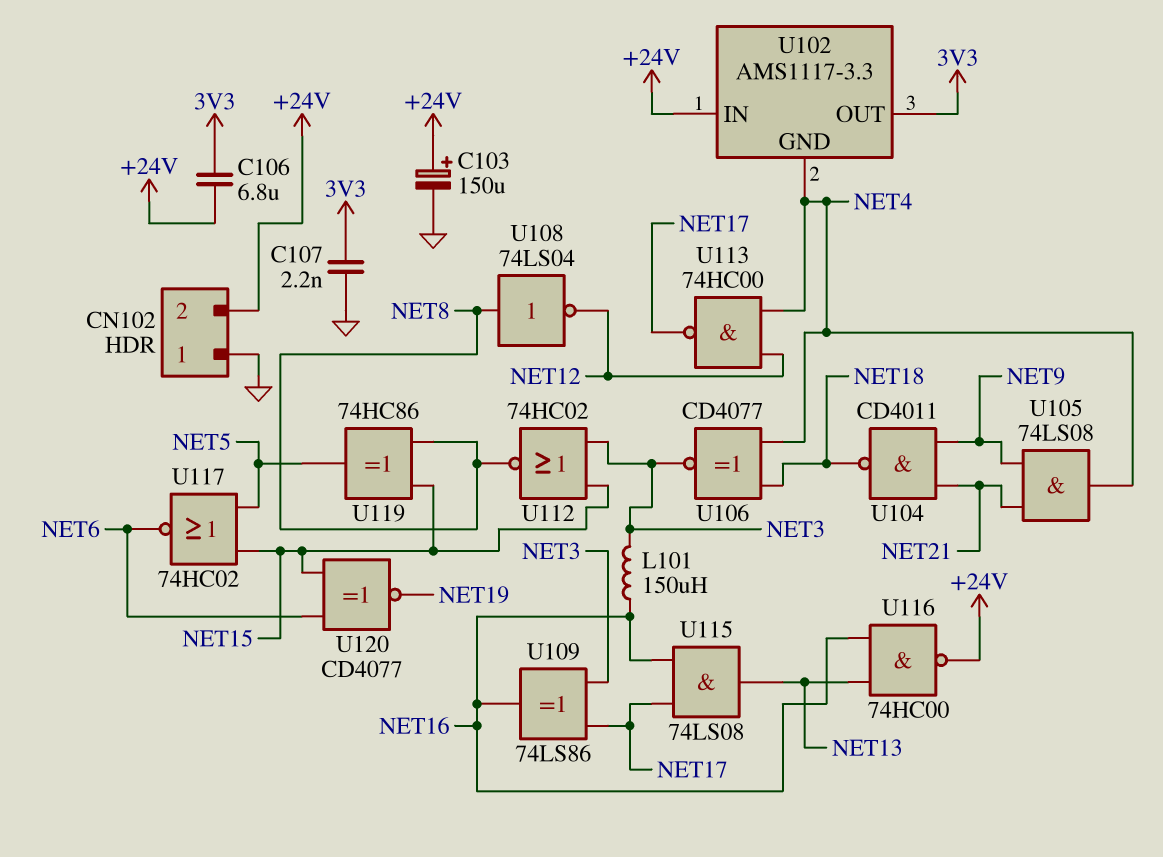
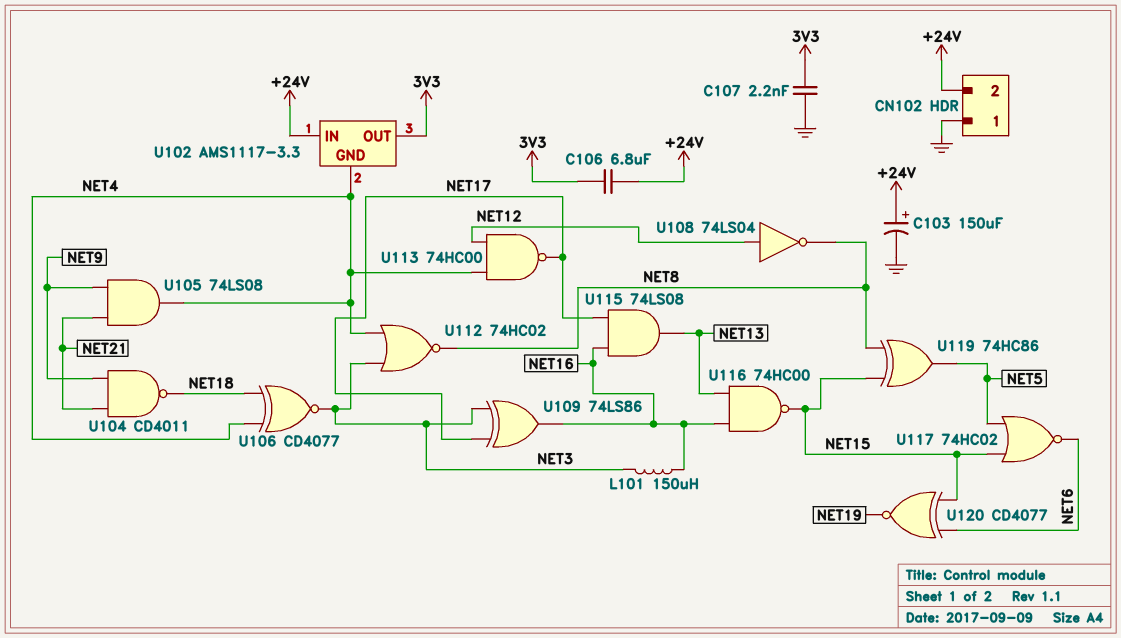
U108: NOT 74LS04 (in NET8, out NET12) -> NOT 74LS04 (in NET12, out NET8)
U112: NOR 74HC02 (in NET3, in NET15, out NET8) -> NOR 74HC02 (in NET3, in NET4, out NET8)
U116: NAND 74HC00 (in NET13, in NET16, out +24V) -> NAND 74HC00 (in NET13, in NET16, out NET15)

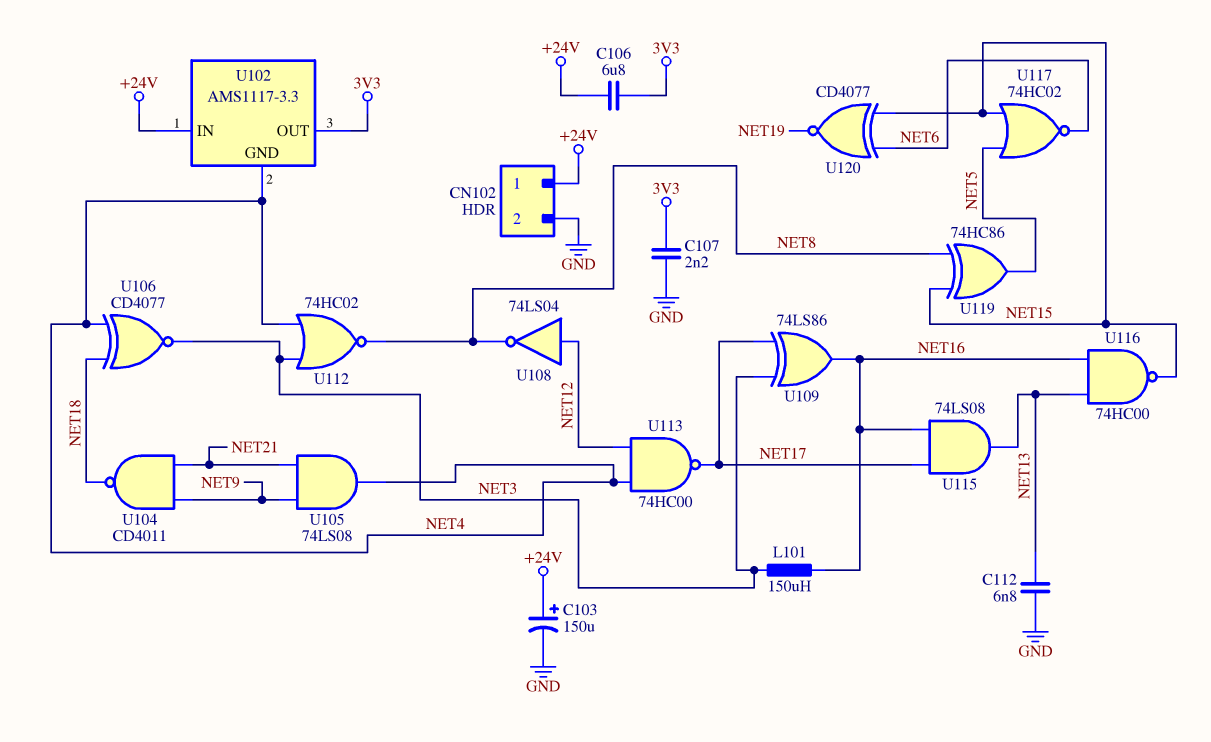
C112: none -> 6.8nF (GND, NET13)
CN102 pin 1: GND -> +24V
CN102 pin 2: +24V -> GND

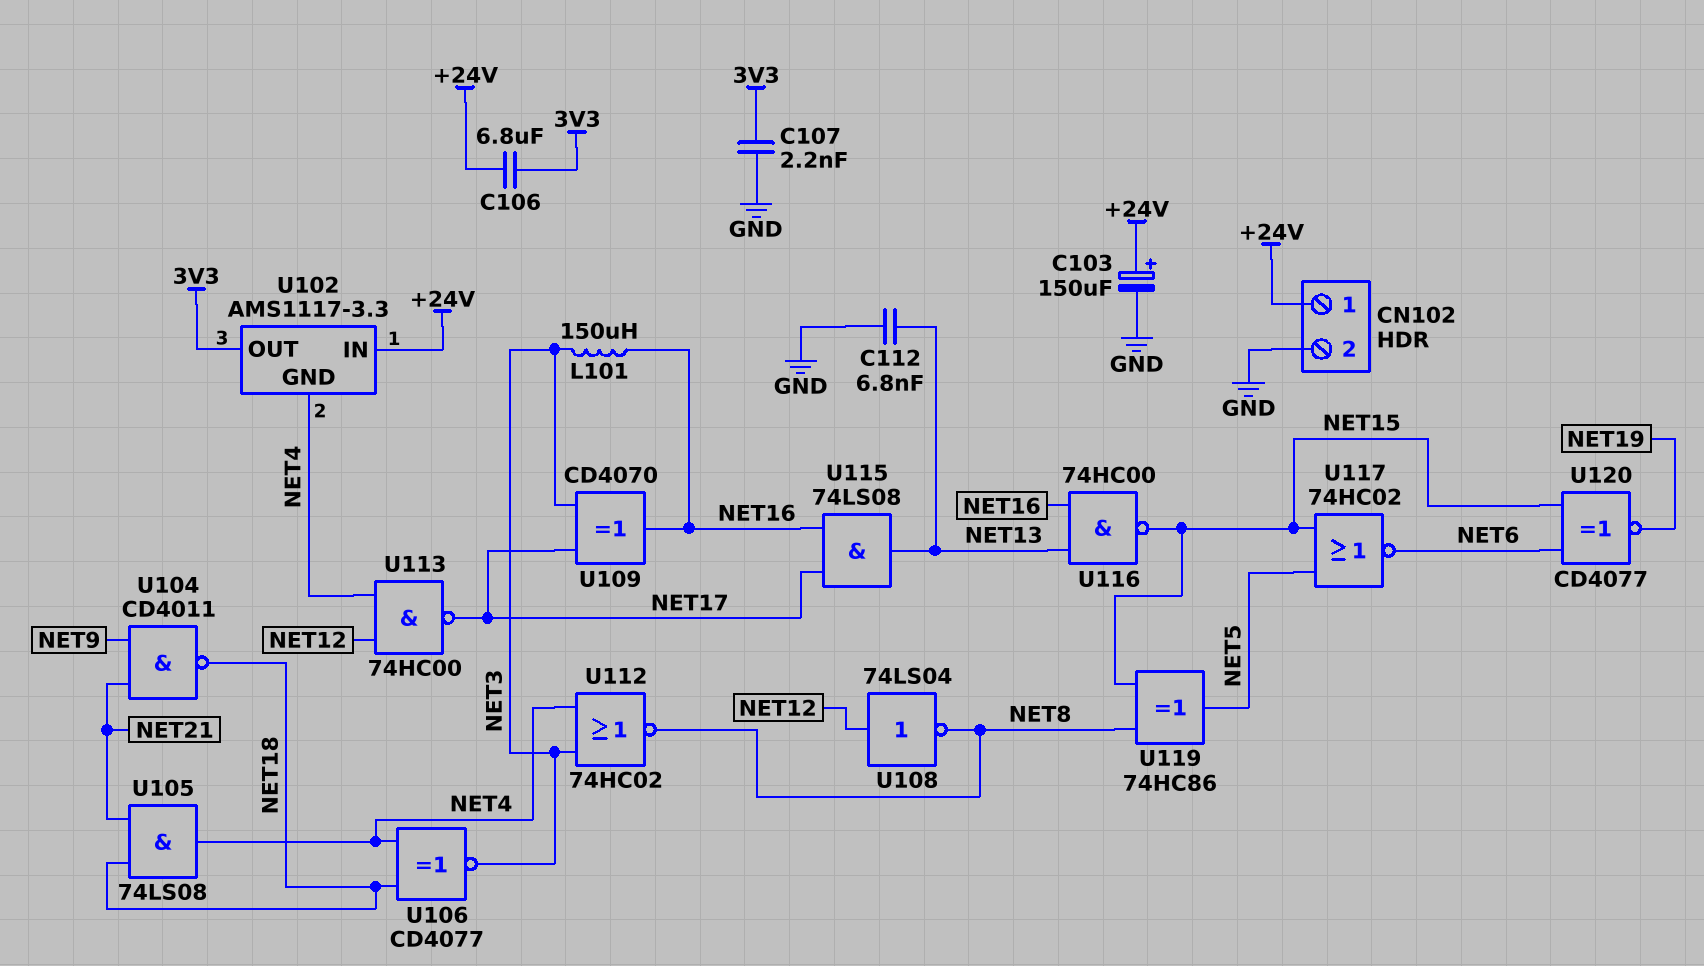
U105: AND 74LS08 (in NET9, in NET21, out NET4) -> AND 74LS08 (in NET18, in NET21, out NET4)
U109: XOR 74LS86 (in NET3, in NET17, out NET16) -> XOR CD4070 (in NET3, in NET17, out NET16)

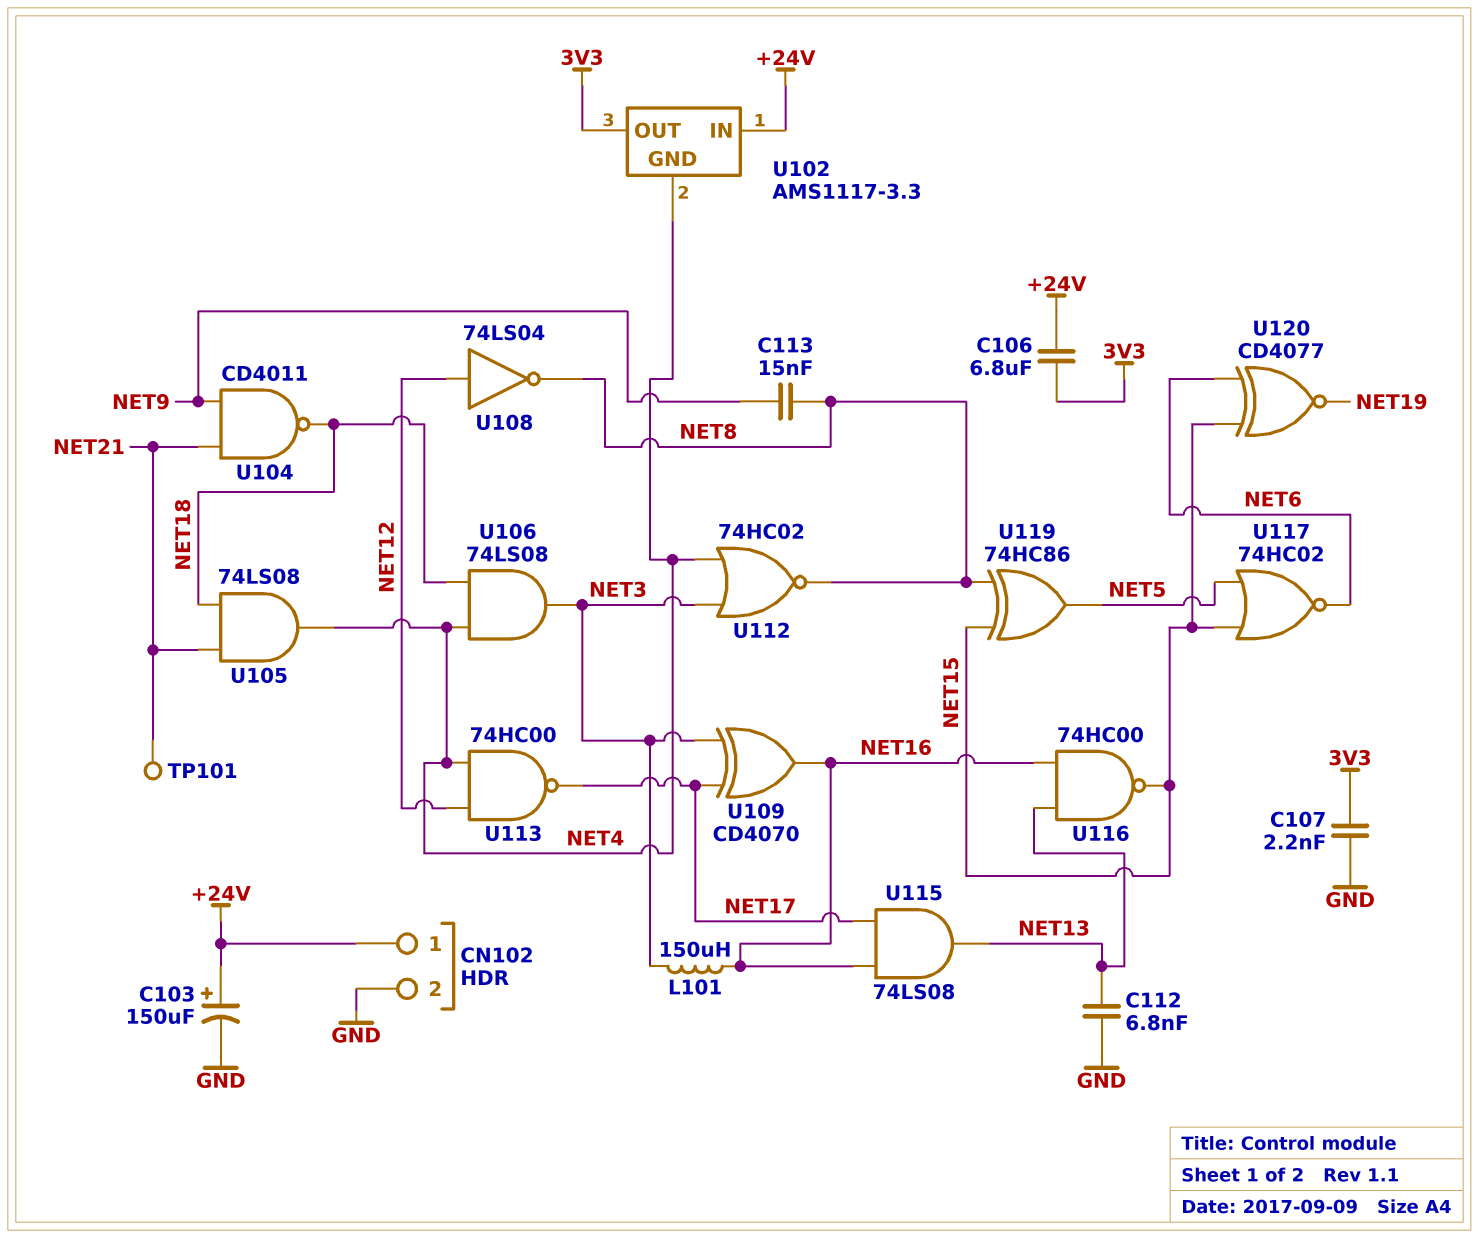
C113: none -> 15nF (NET8, NET9)
TP101: none -> test point (NET21)
U106: XNOR CD4077 (in NET4, in NET18, out NET3) -> AND 74LS08 (in NET4, in NET18, out NET3)

